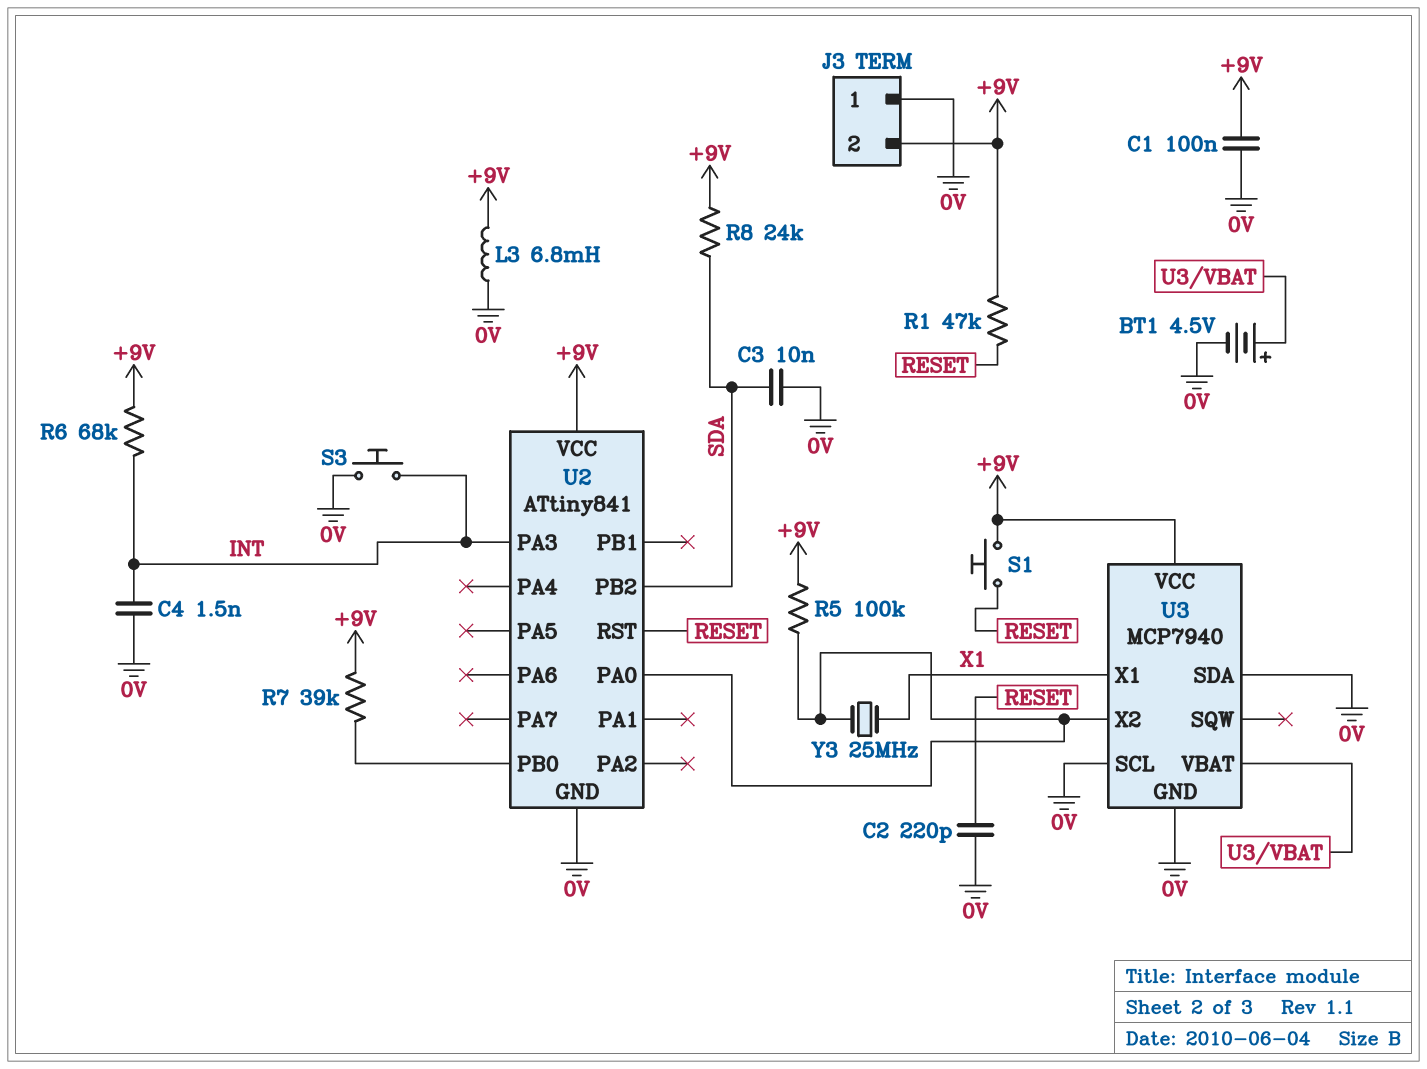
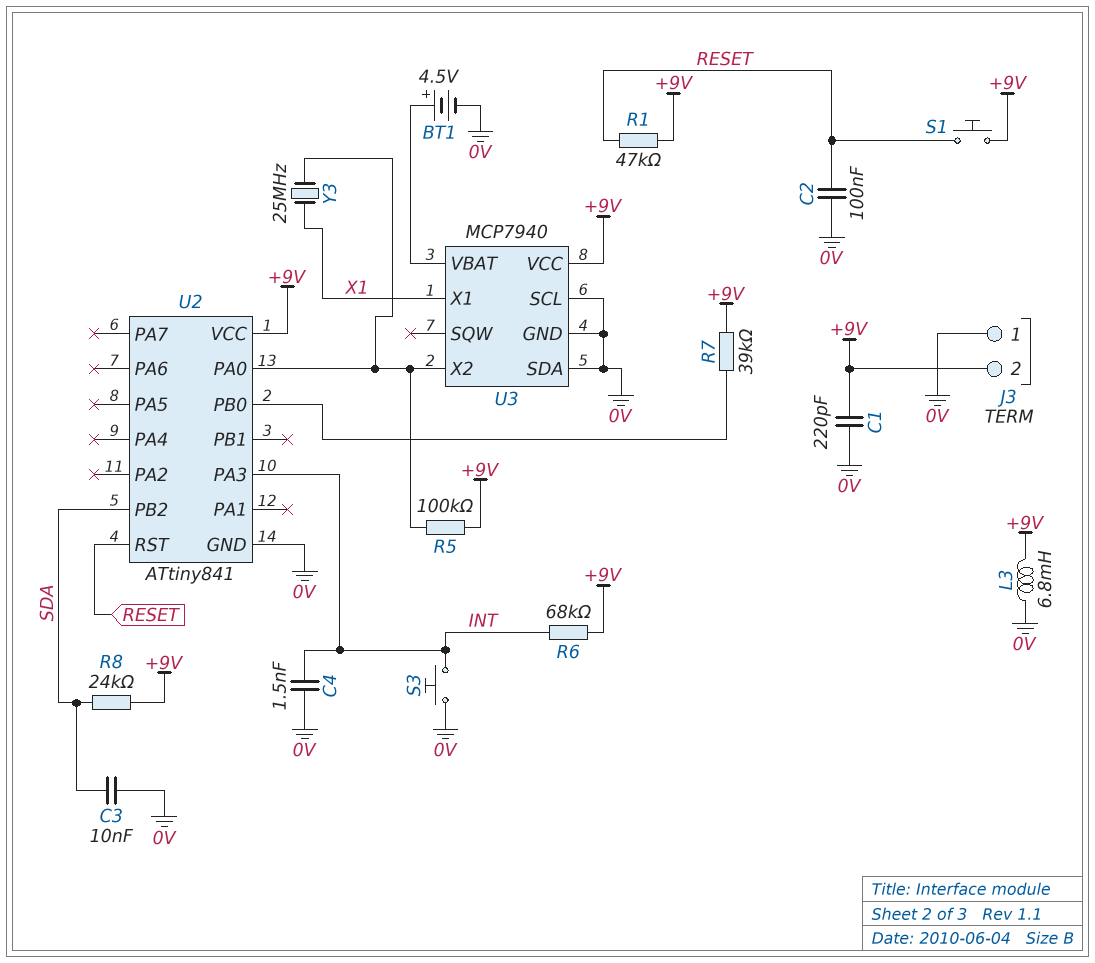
C1: 100nF (+9V, 0V) -> 220pF (+9V, 0V)
C2: 220pF (0V, RESET) -> 100nF (0V, RESET)

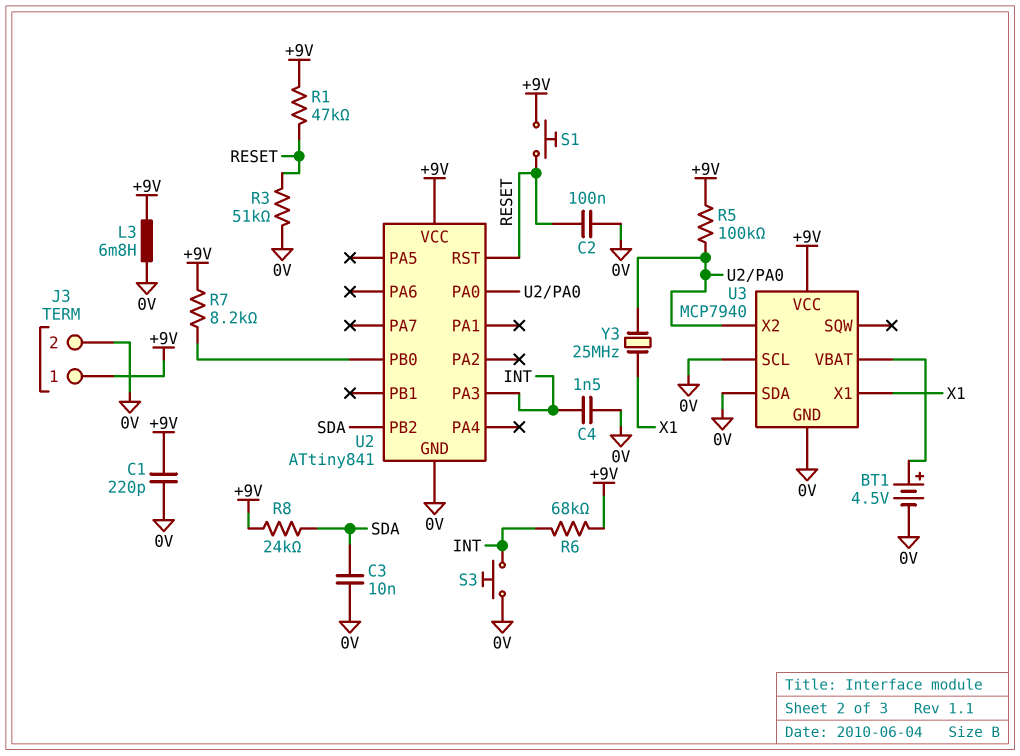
J3 pin 1: 0V -> +9V
J3 pin 2: +9V -> 0V
R3: none -> 51k (0V, RESET)
R7: 39k (+9V, U2/PB0) -> 8.2k (+9V, U2/PB0)

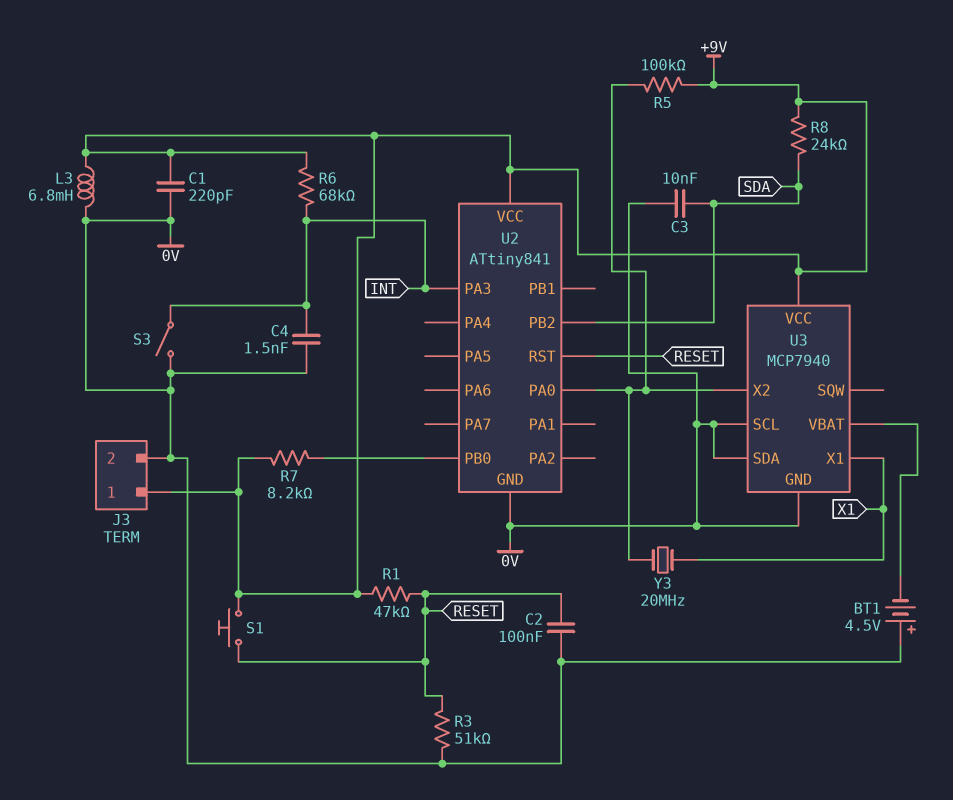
BT1: 4.5V (plus U3/VBAT, minus 0V) -> 4.5V (plus 0V, minus U3/VBAT)
S3: button (0V, INT) -> switch (0V, INT)
Y3: 25MHz (U2/PA0, X1) -> 20MHz (U2/PA0, X1)

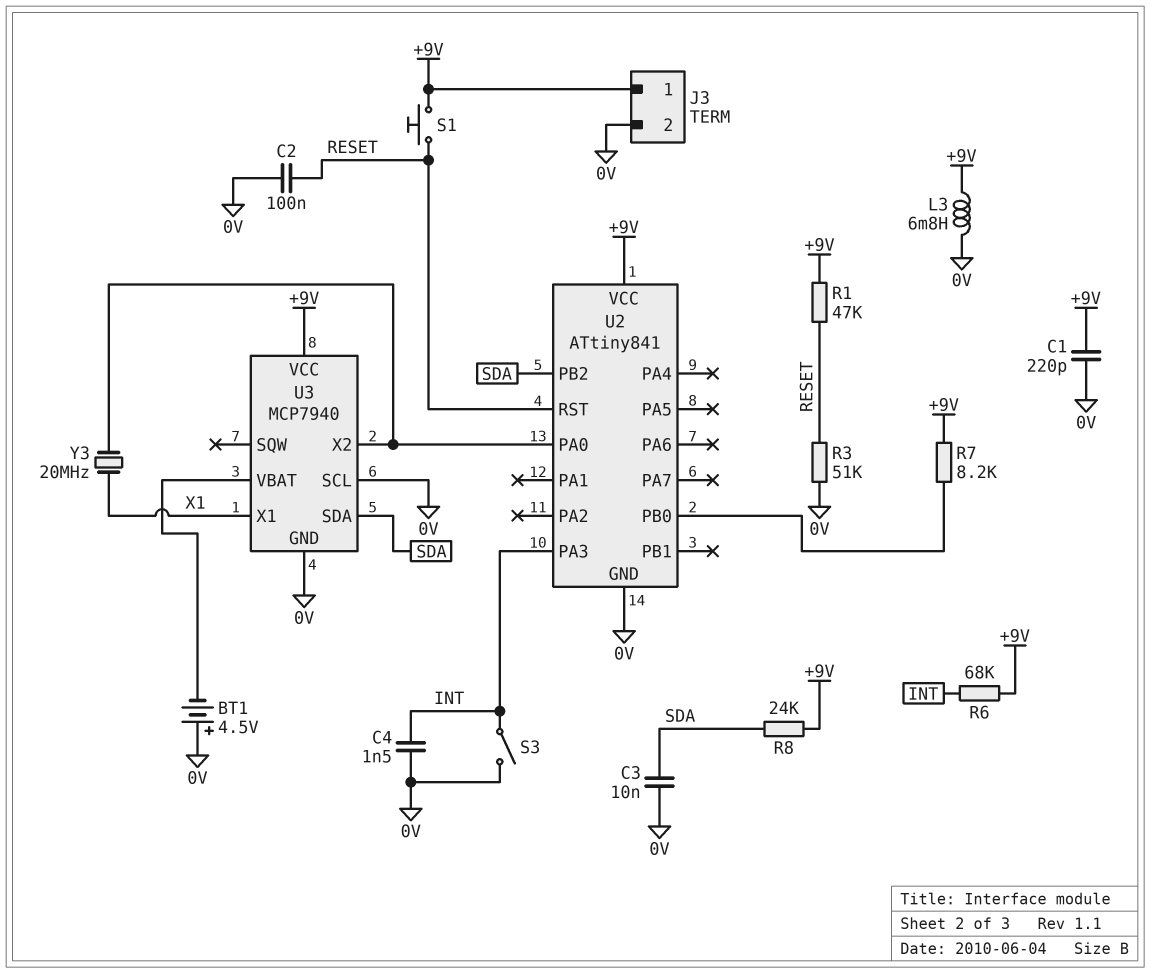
R5: 100k (+9V, U2/PA0) -> none
U3 pin SDA: 0V -> SDA

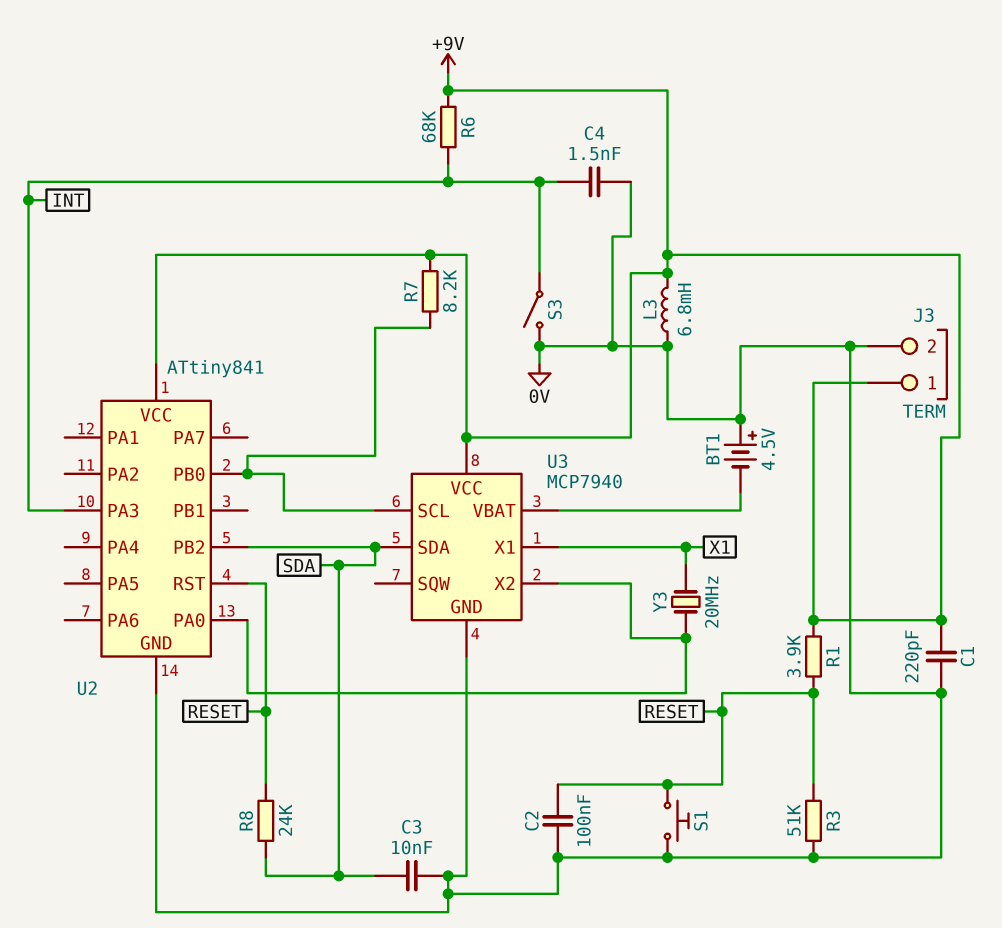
R1: 47k (+9V, RESET) -> 3.9k (+9V, RESET)
R8: 24k (+9V, SDA) -> 24k (RESET, SDA)
S1: button (+9V, RESET) -> button (0V, RESET)
U3 pin SCL: 0V -> U2/PB0

